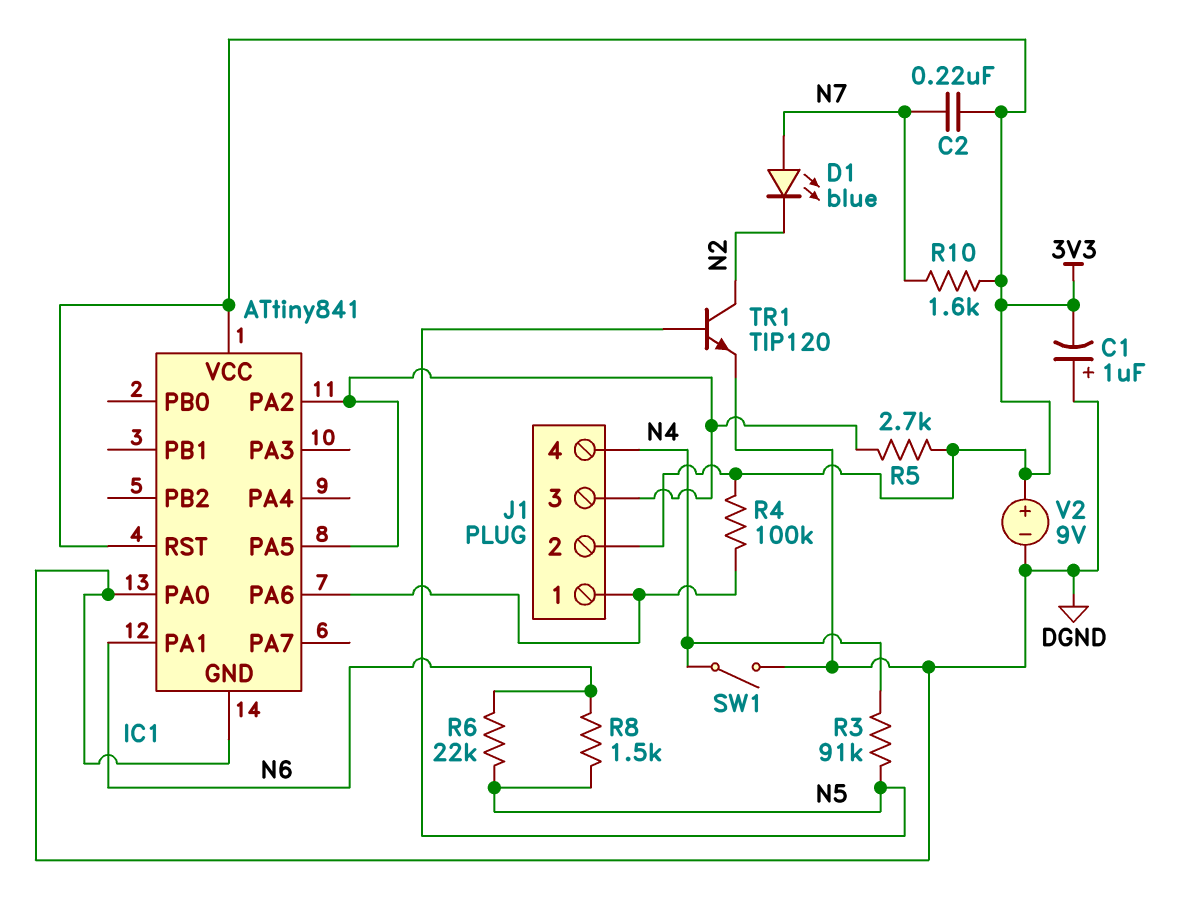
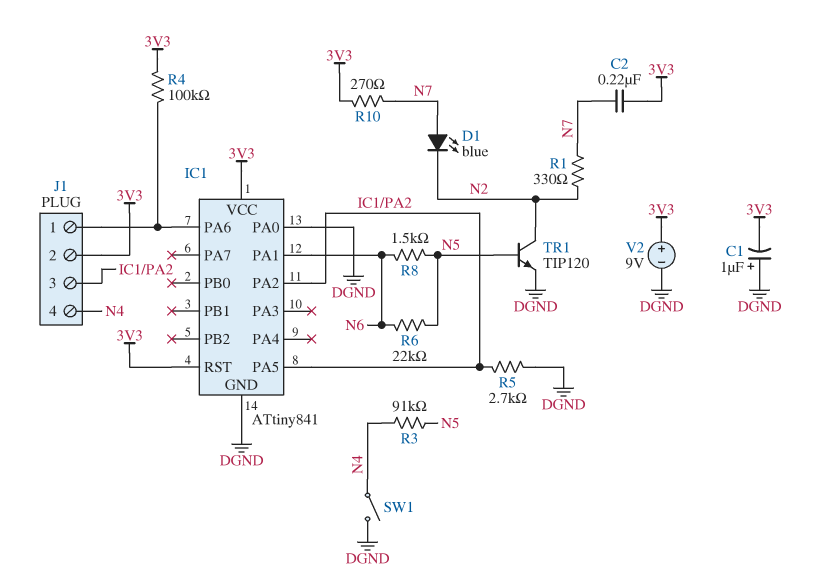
R1: none -> 330 (N2, N7)
R5: 2.7k (3V3, IC1/PA2) -> 2.7k (DGND, IC1/PA2)
R10: 1.6k (3V3, N7) -> 270 (3V3, N7)

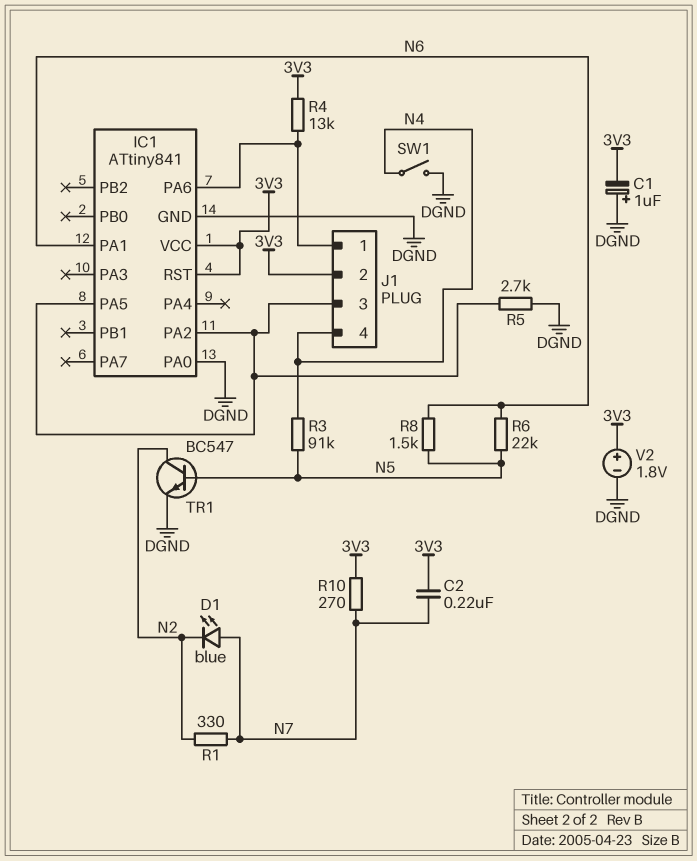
R4: 100k (3V3, IC1/PA6) -> 13k (3V3, IC1/PA6)
TR1: NPN TIP120 (B N5, C N2, E DGND) -> NPN BC547 (B N5, C N2, E DGND)
V2: 9V (plus 3V3, minus DGND) -> 1.8V (plus 3V3, minus DGND)

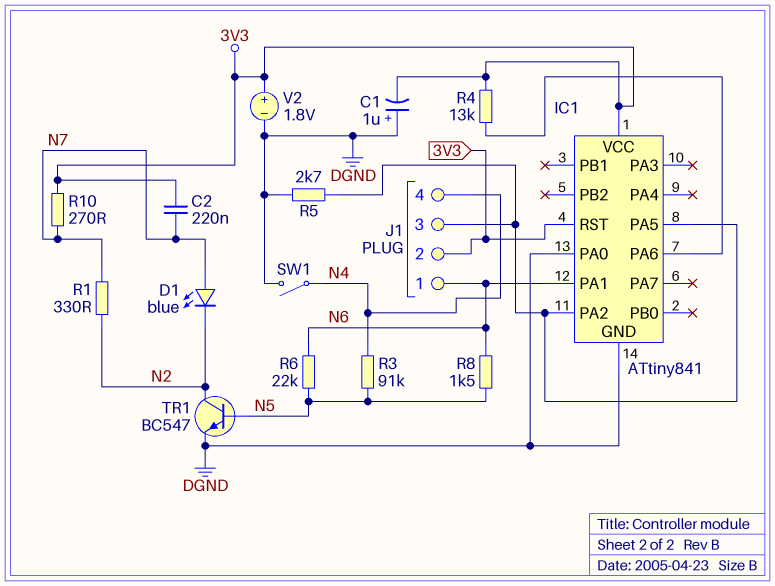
J1 pin 1: IC1/PA6 -> N6

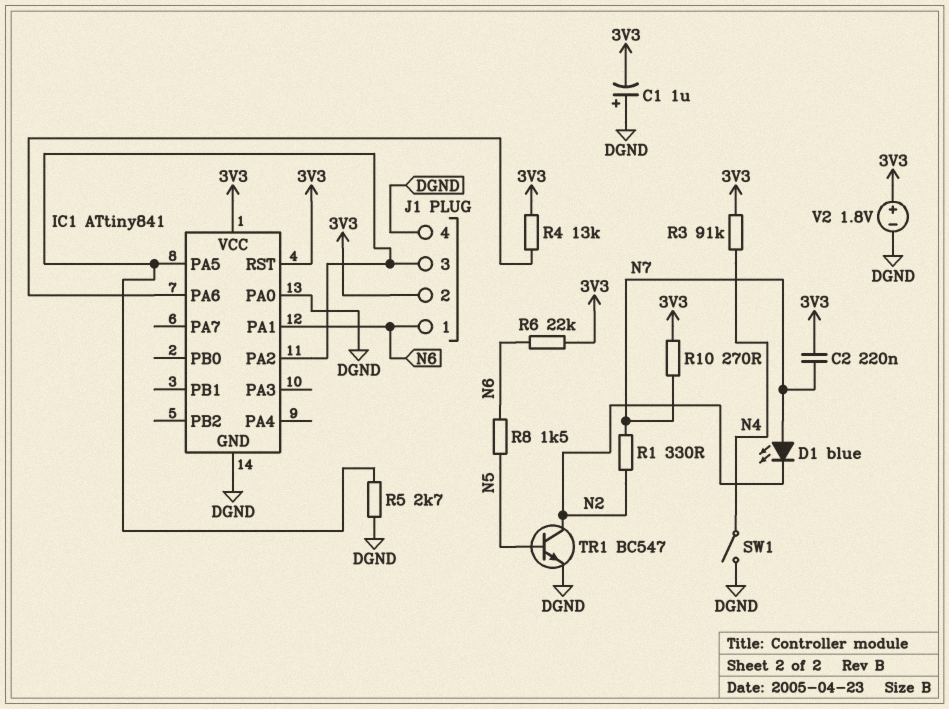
J1 pin 4: N4 -> DGND
R3: 91k (N4, N5) -> 91k (3V3, N4)
R6: 22k (N5, N6) -> 22k (3V3, N6)

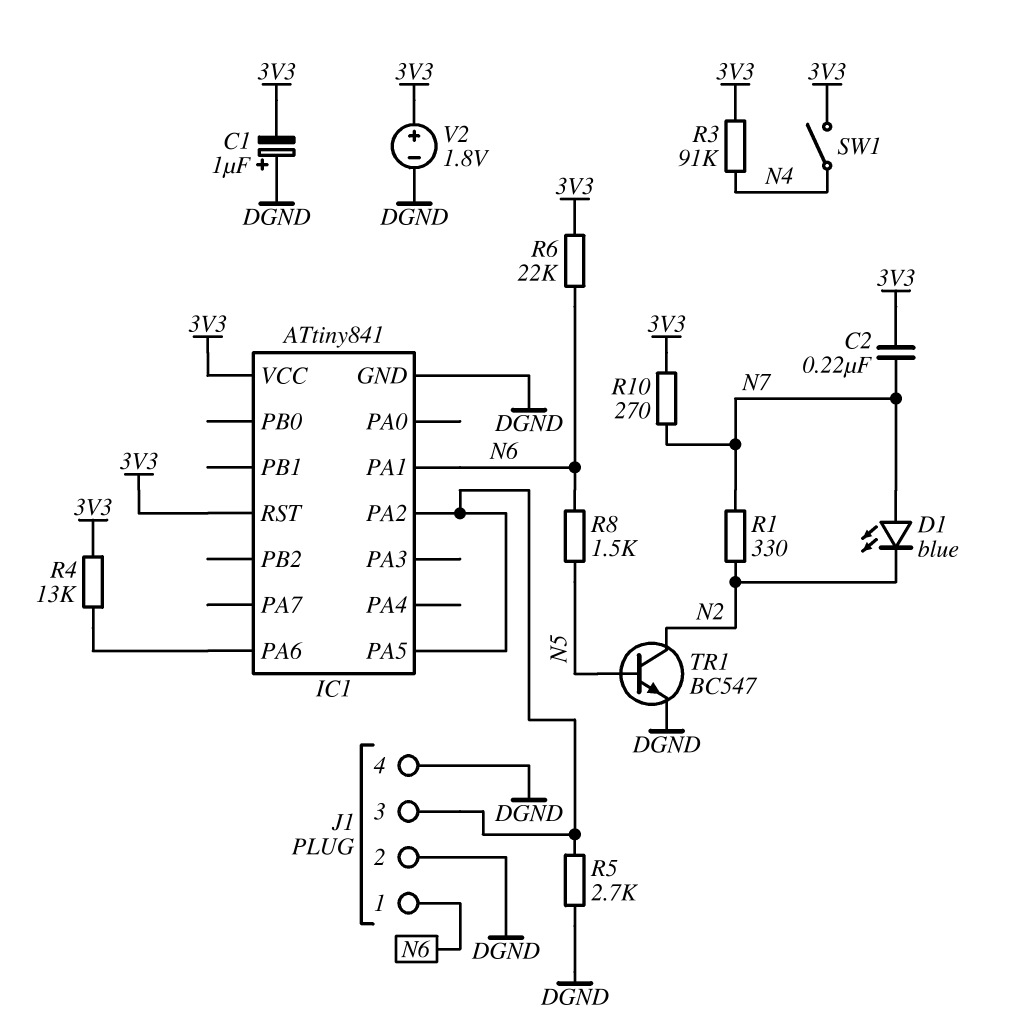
IC1 pin PA0: DGND -> none
J1 pin 2: 3V3 -> DGND
SW1: switch (DGND, N4) -> switch (3V3, N4)

